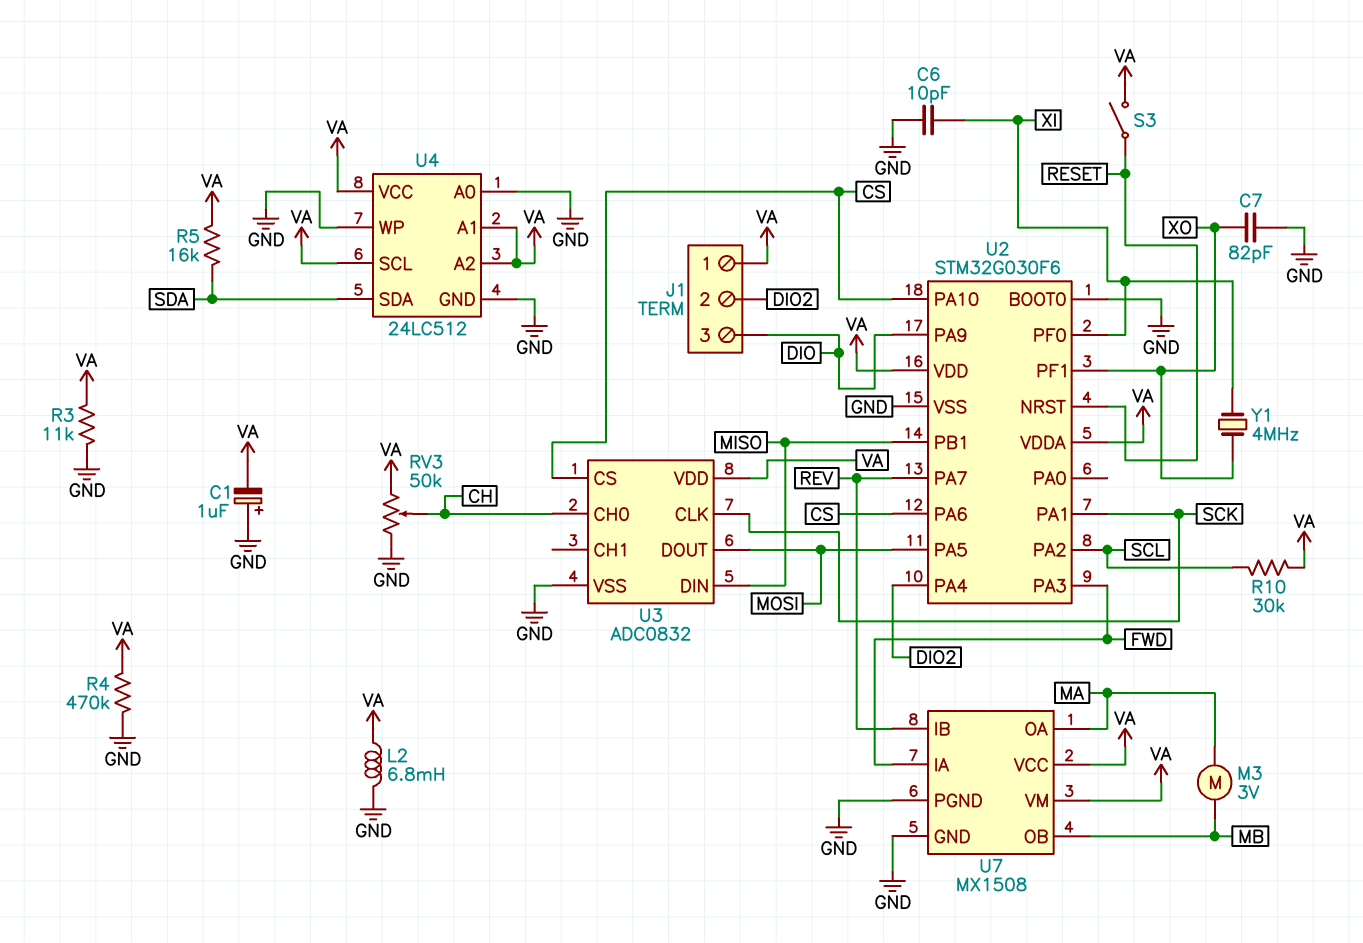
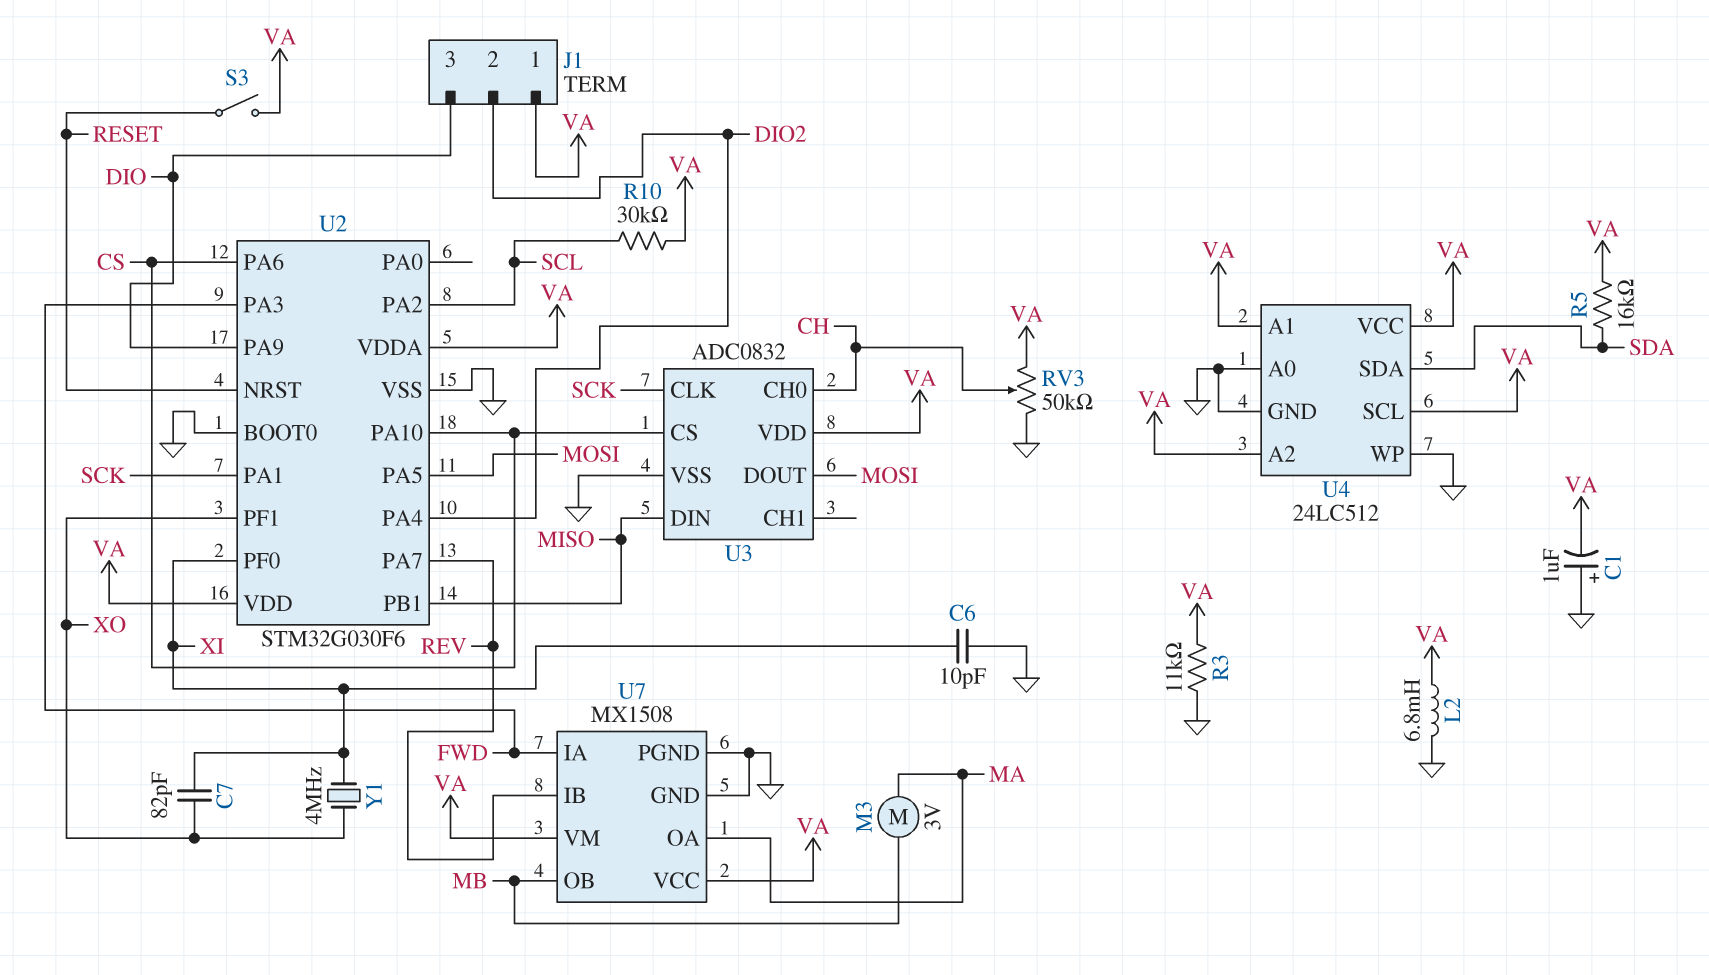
C7: 82pF (GND, XO) -> 82pF (XI, XO)
R4: 470k (GND, VA) -> none

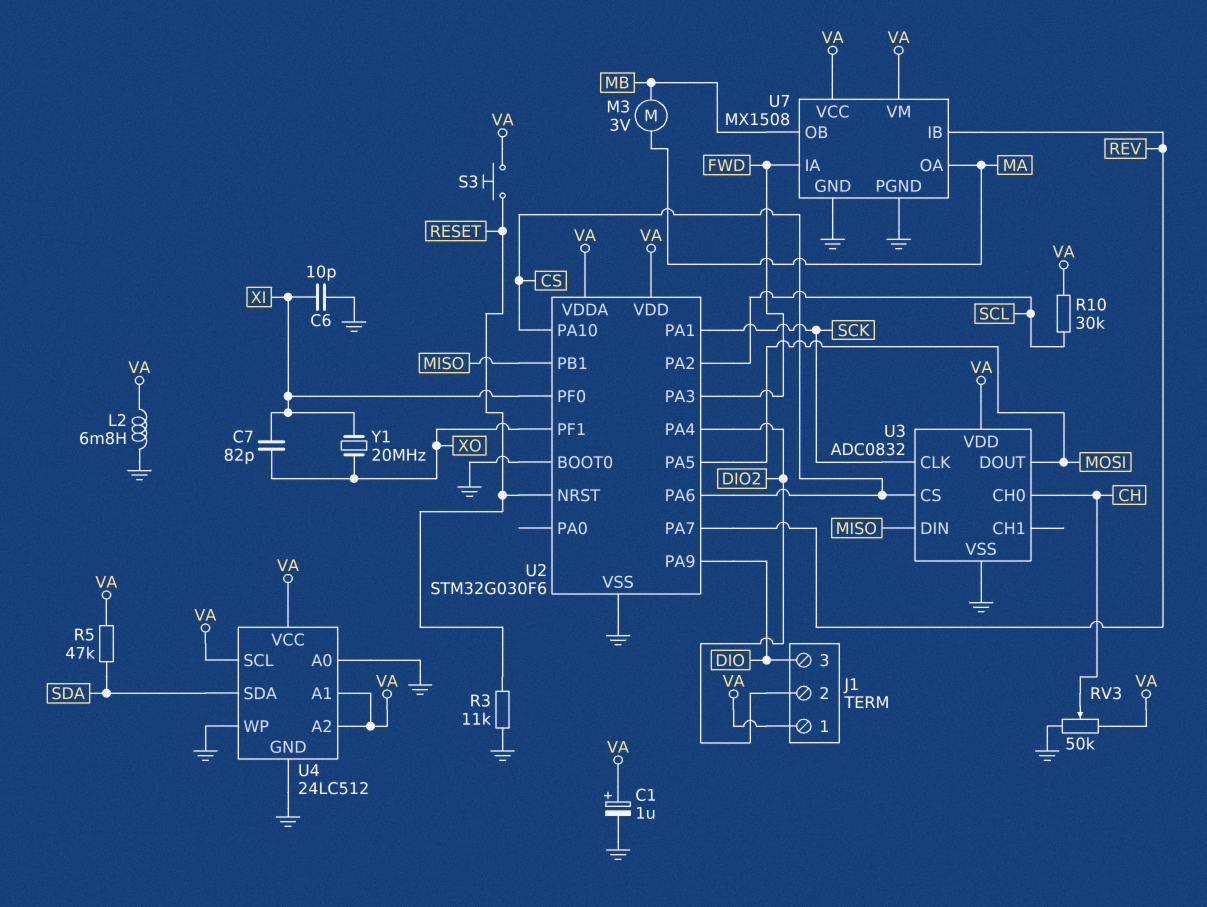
C1: 1uF (plus GND, minus VA) -> 1uF (plus VA, minus GND)
R3: 11k (GND, VA) -> 11k (GND, RESET)
R5: 16k (SDA, VA) -> 47k (SDA, VA)
S3: switch (RESET, VA) -> button (RESET, VA)
Y1: 4MHz (XI, XO) -> 20MHz (XI, XO)

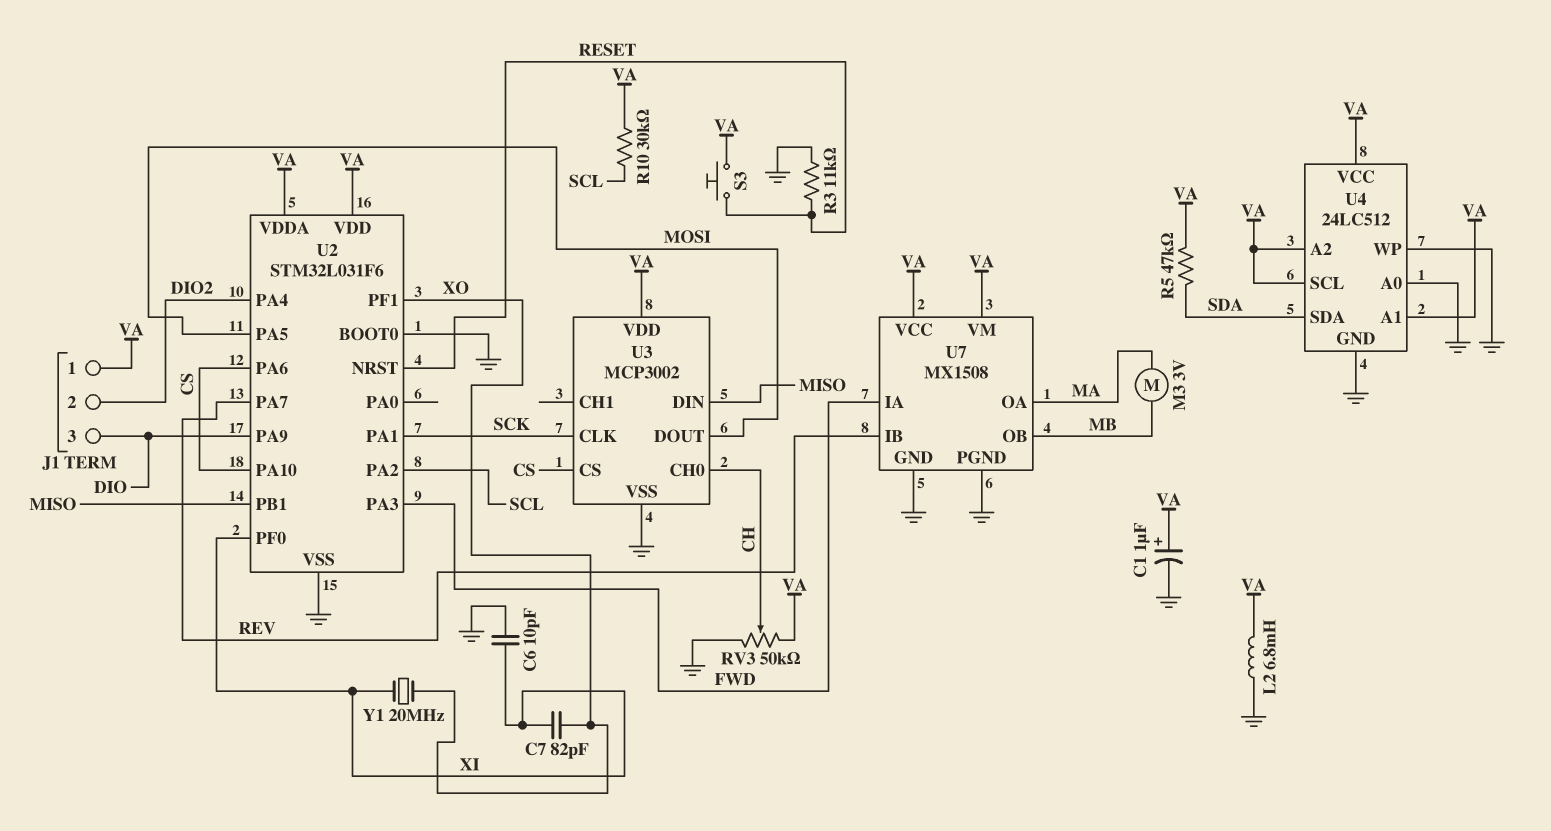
U2: STM32G030F6 -> STM32L031F6
U3: ADC0832 -> MCP3002

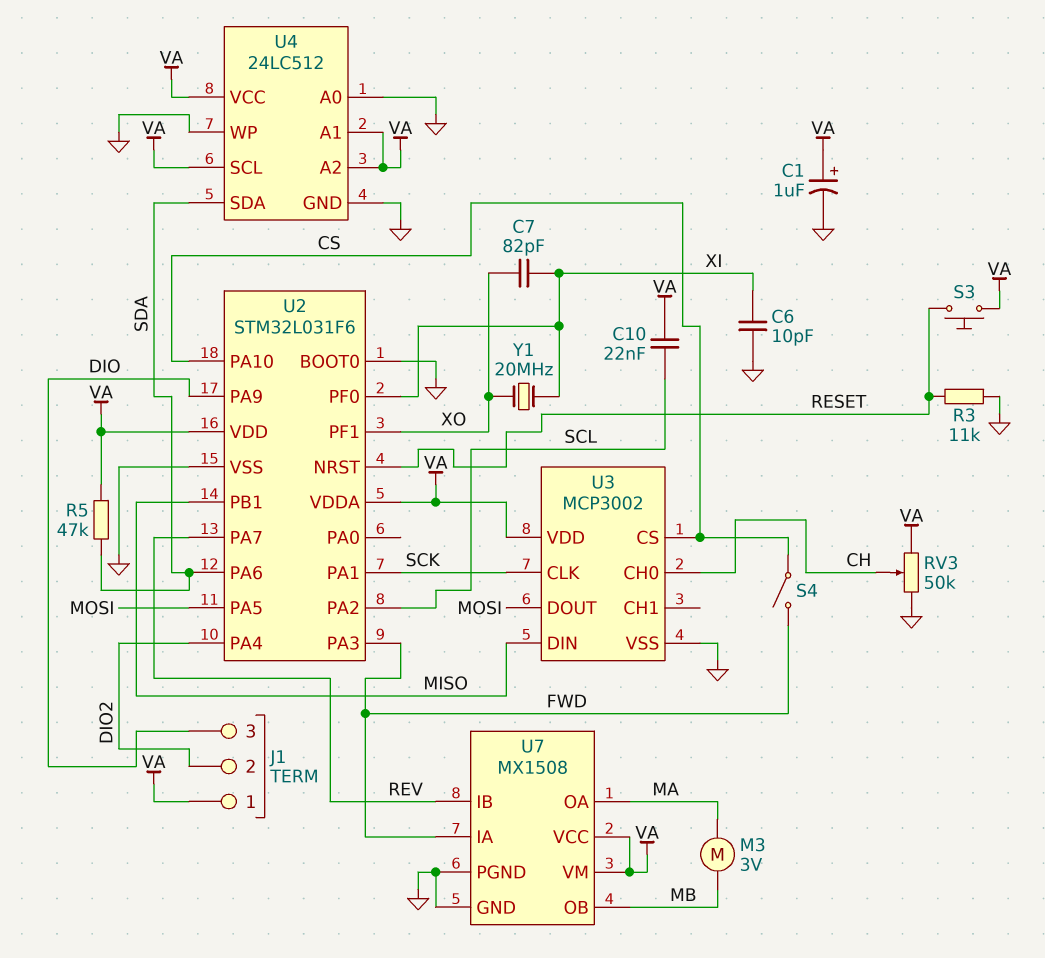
C10: none -> 22nF (SCL, VA)
L2: 6.8mH (GND, VA) -> none
R10: 30k (SCL, VA) -> none
S4: none -> switch (CS, FWD)
U2 pin PA6: CS -> SDA

